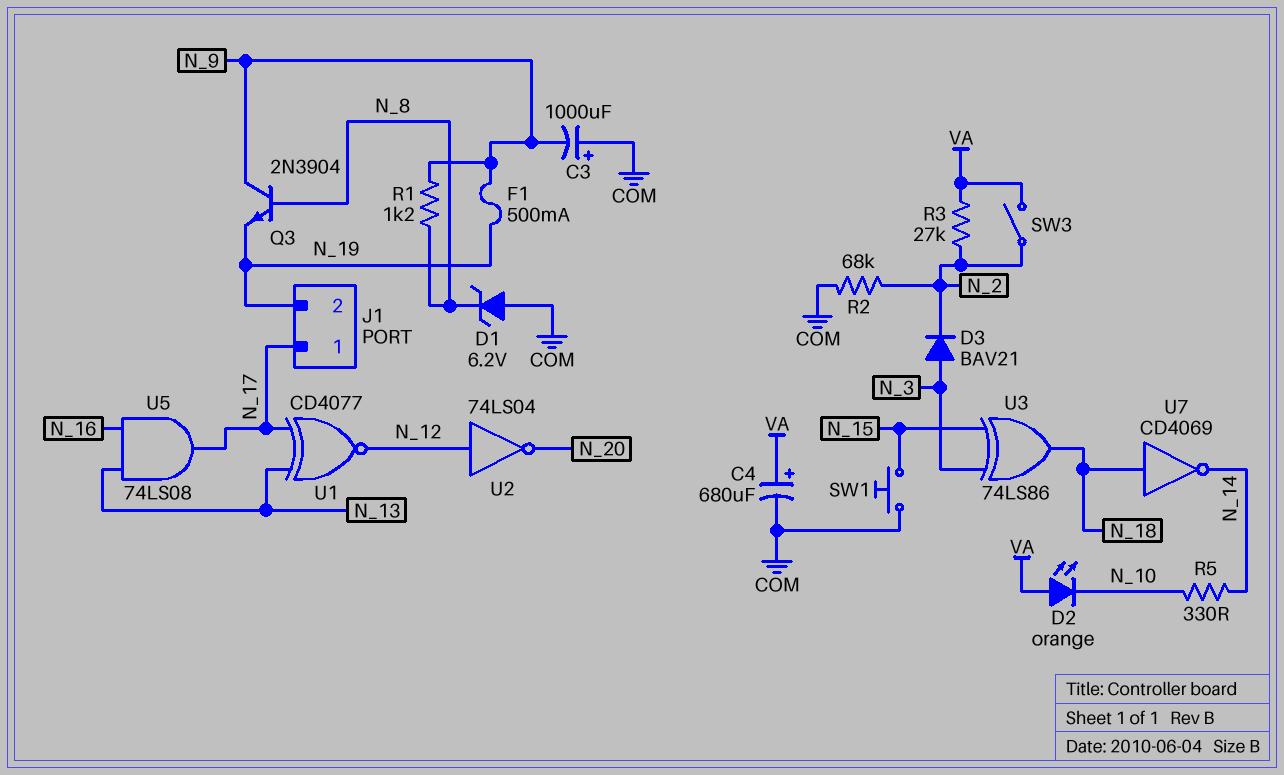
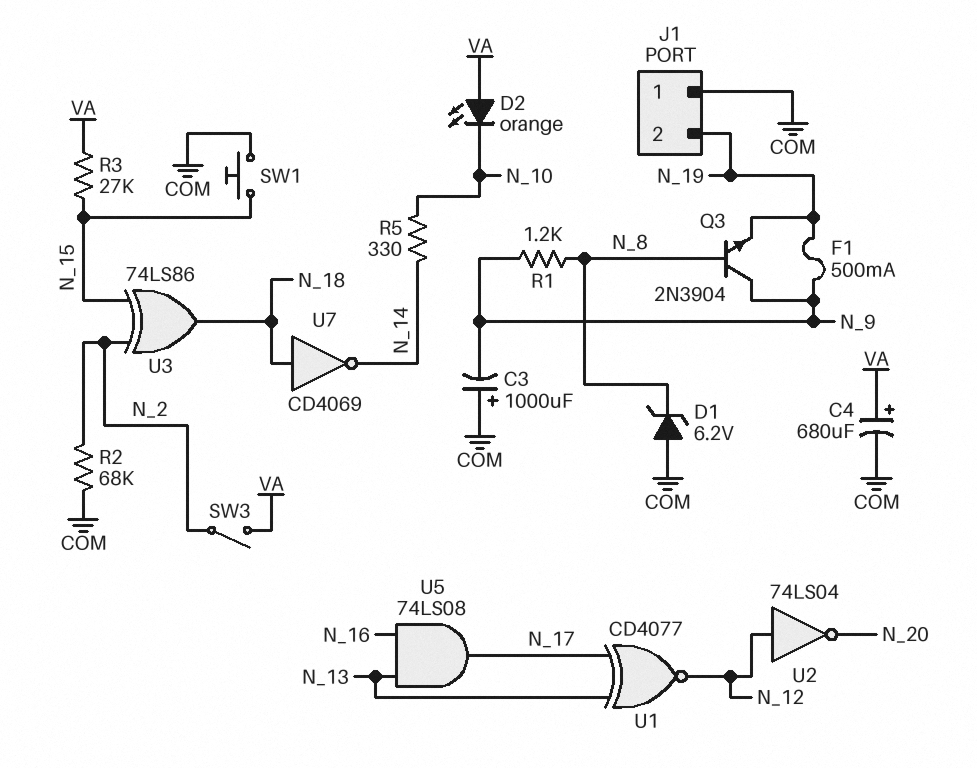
D3: diode BAV21 (A N_3, K N_2) -> none
J1 pin 1: N_17 -> COM
R3: 27k (N_2, VA) -> 27k (N_15, VA)
U3: XOR 74LS86 (in N_3, in N_15, out N_18) -> XOR 74LS86 (in N_2, in N_15, out N_18)

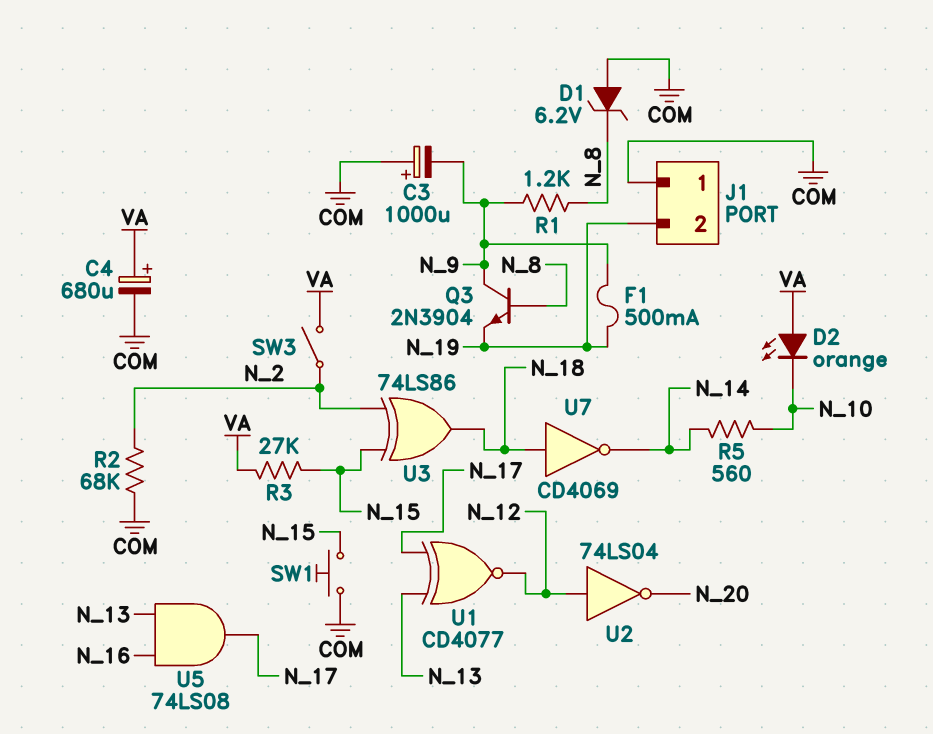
R5: 330 (N_10, N_14) -> 560 (N_10, N_14)

